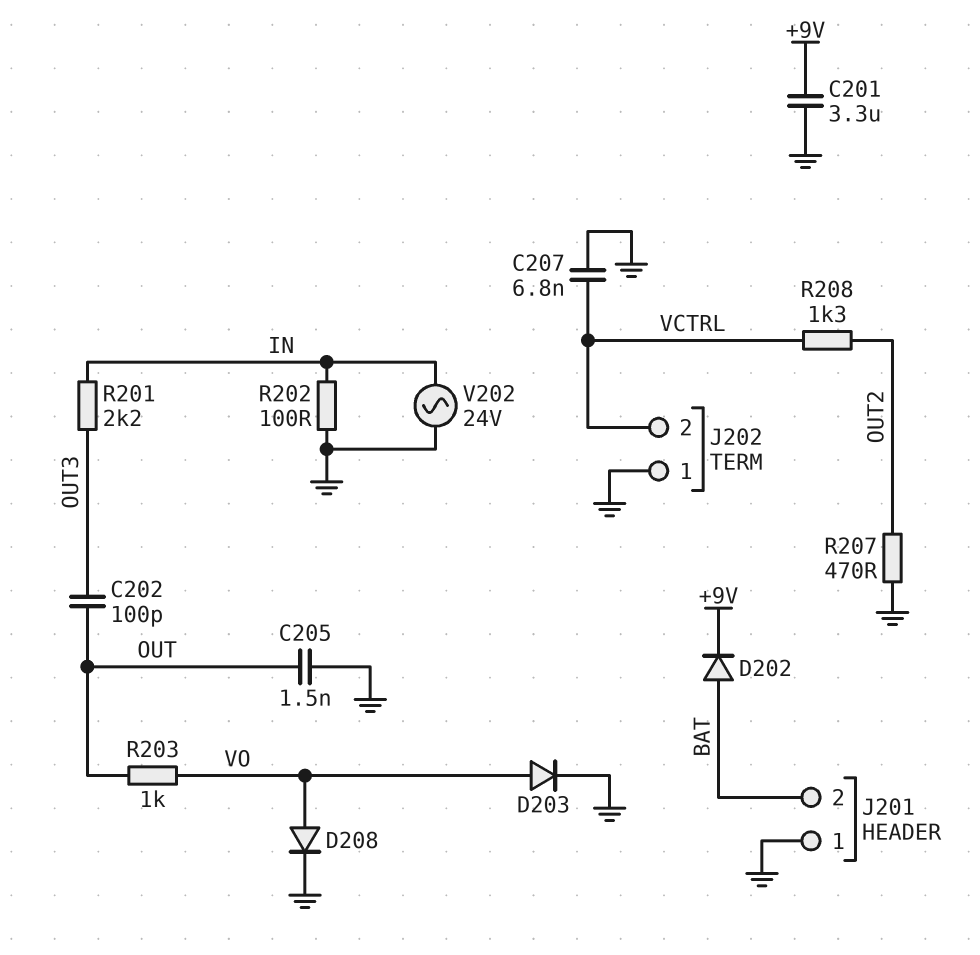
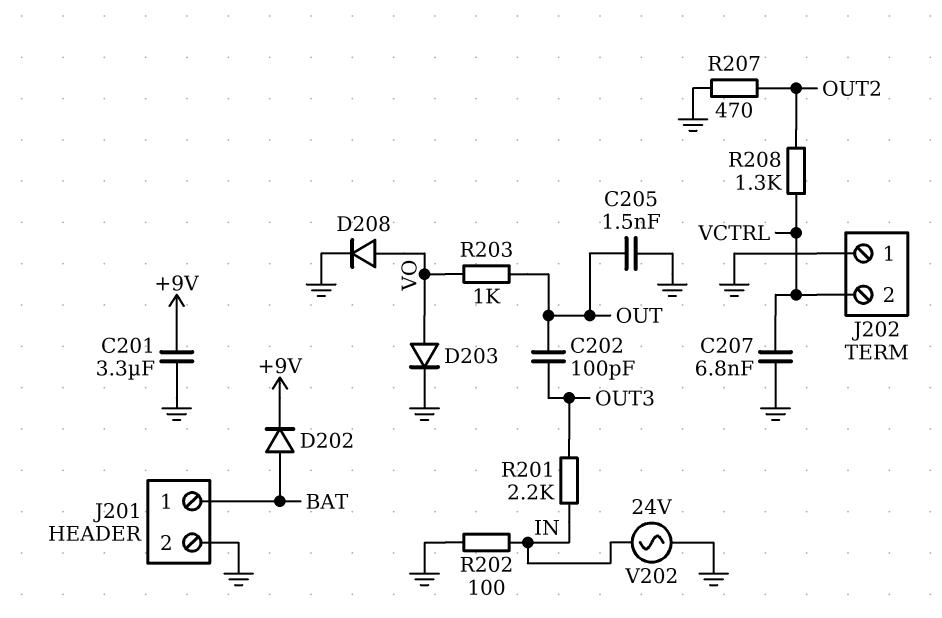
J201 pin 1: GND -> BAT
J201 pin 2: BAT -> GND

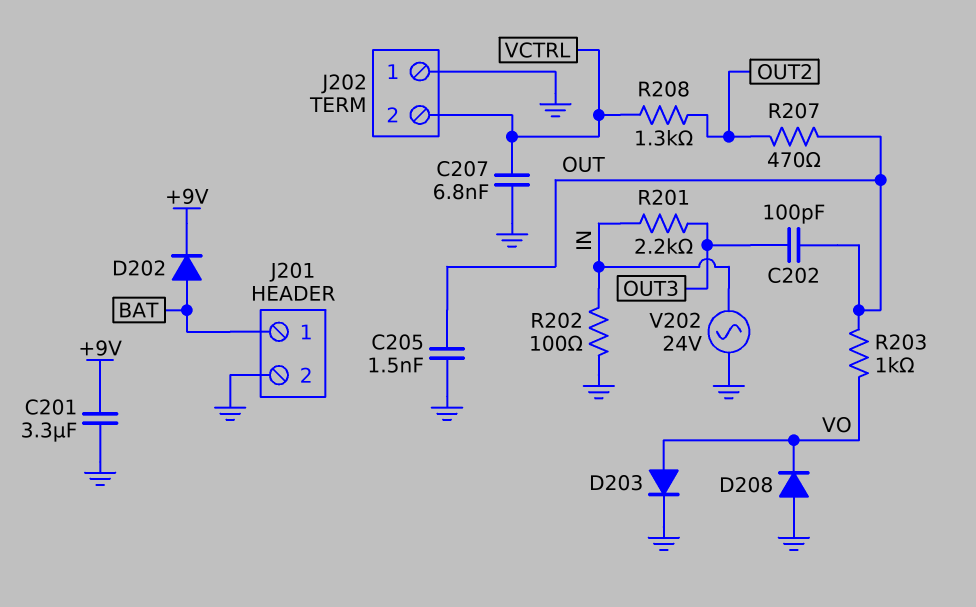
D208: diode (A VO, K GND) -> diode (A GND, K VO)
R207: 470 (GND, OUT2) -> 470 (OUT, OUT2)

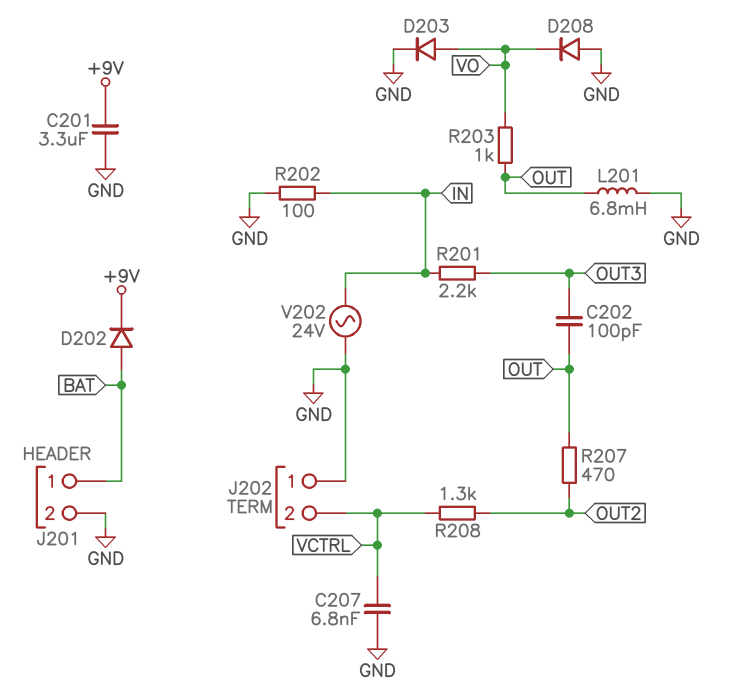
C205: 1.5nF (GND, OUT) -> none
L201: none -> 6.8mH (GND, OUT)

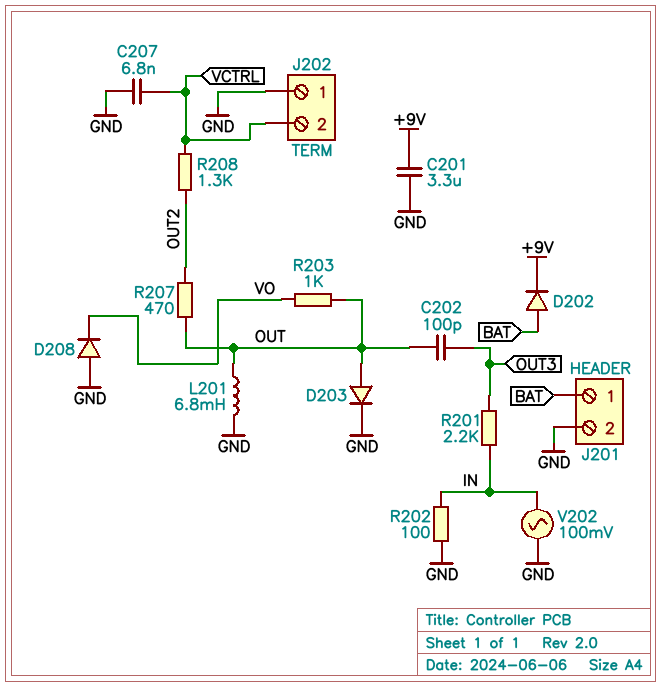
D203: diode (A VO, K GND) -> diode (A OUT, K GND)
V202: AC 24V (GND, IN) -> AC 100mV (GND, IN)

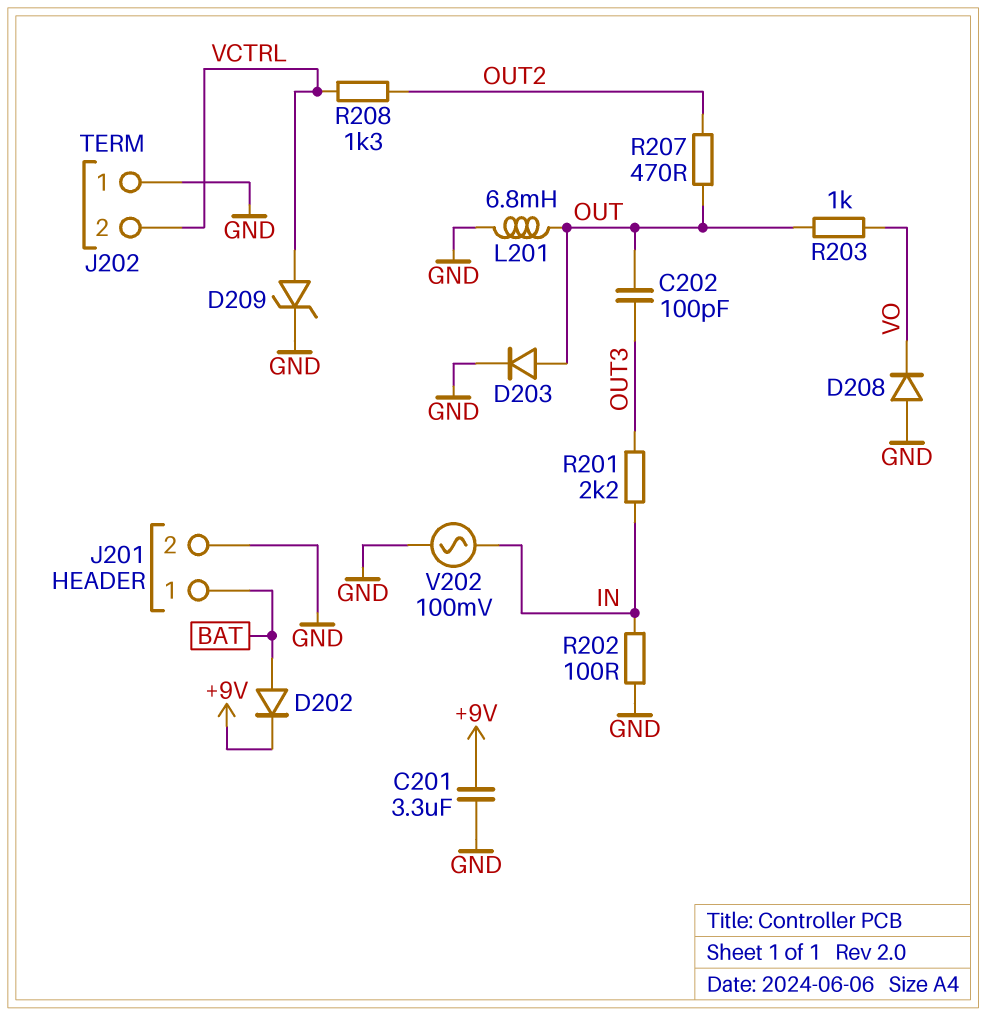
C207: 6.8nF (GND, VCTRL) -> none
D209: none -> zener (A VCTRL, K GND)

